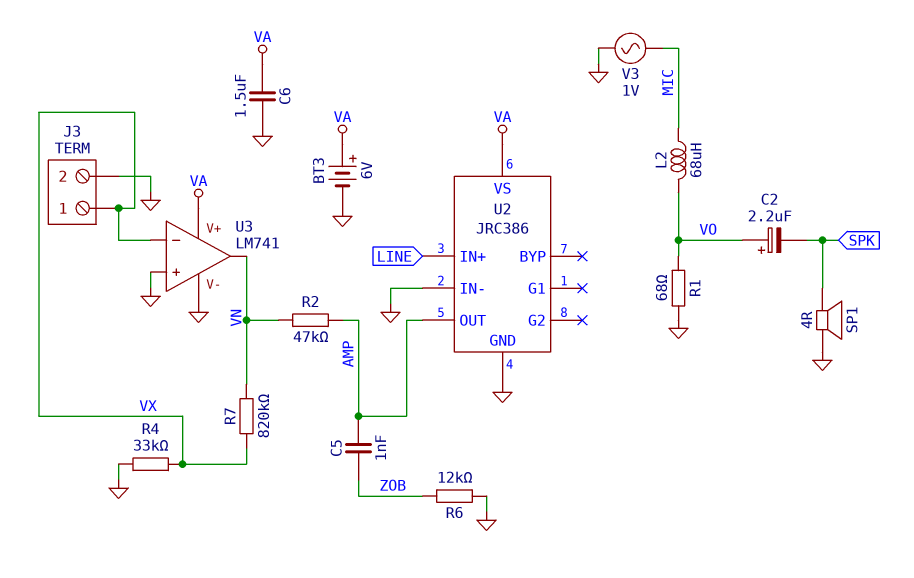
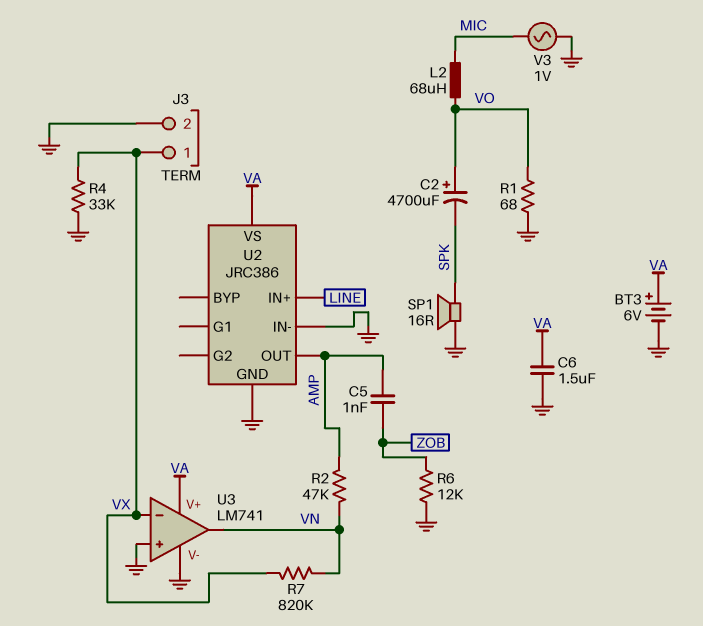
C2: 2.2uF (plus VO, minus SPK) -> 4700uF (plus VO, minus SPK)
SP1: speaker 4R (GND, SPK) -> speaker 16R (GND, SPK)

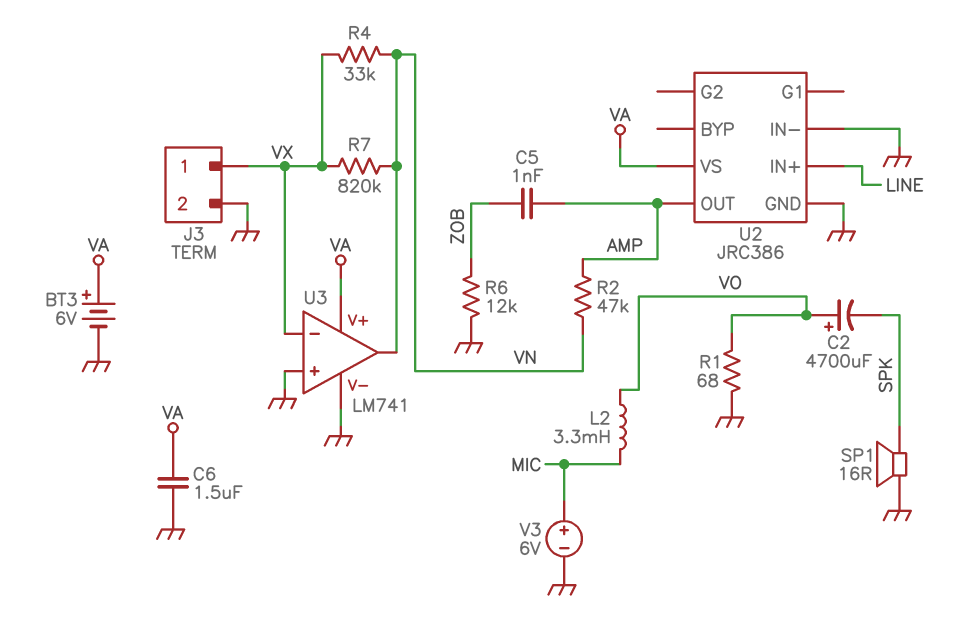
L2: 68uH (MIC, VO) -> 3.3mH (MIC, VO)
R4: 33k (GND, VX) -> 33k (VN, VX)
V3: AC 1V (GND, MIC) -> 6V (plus MIC, minus GND)

